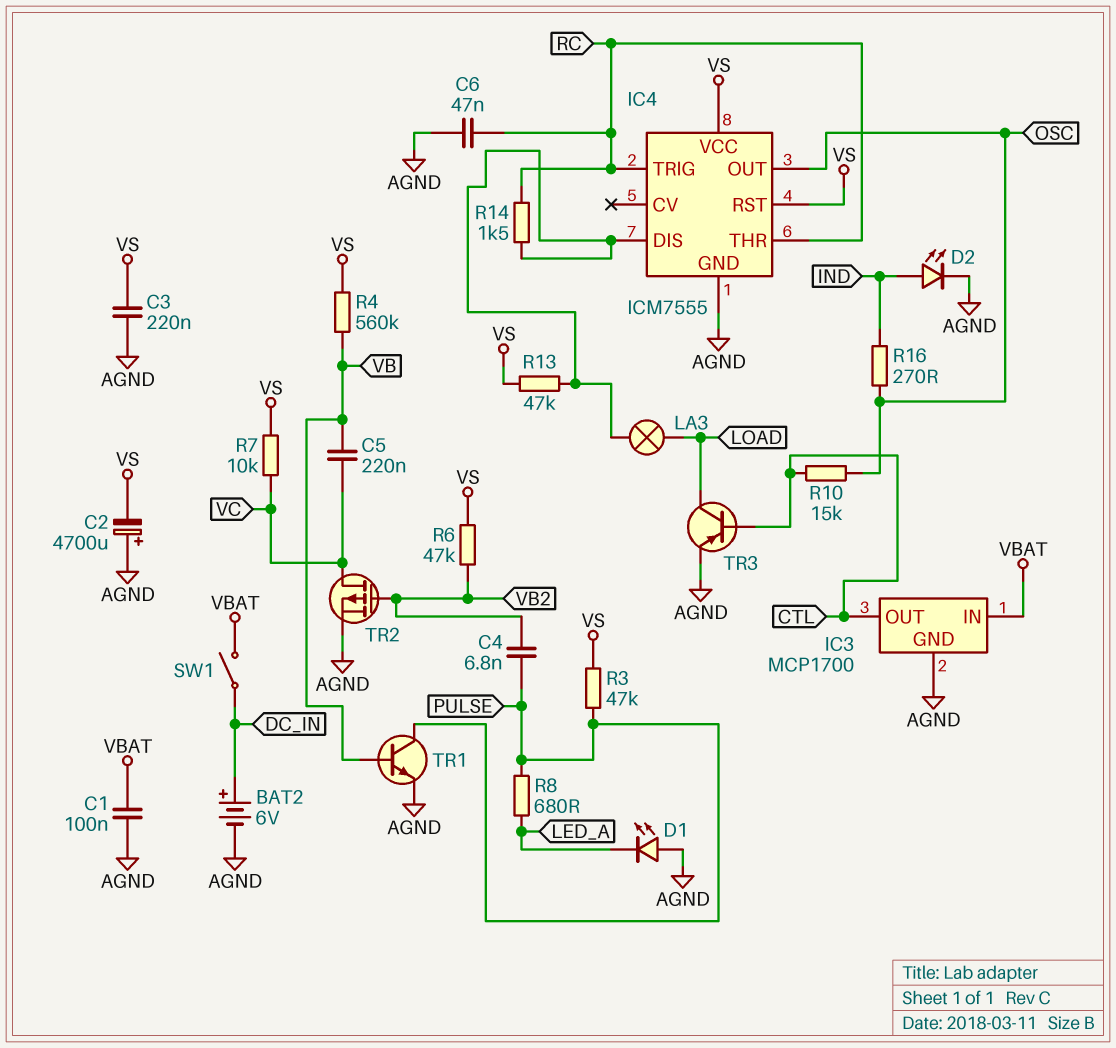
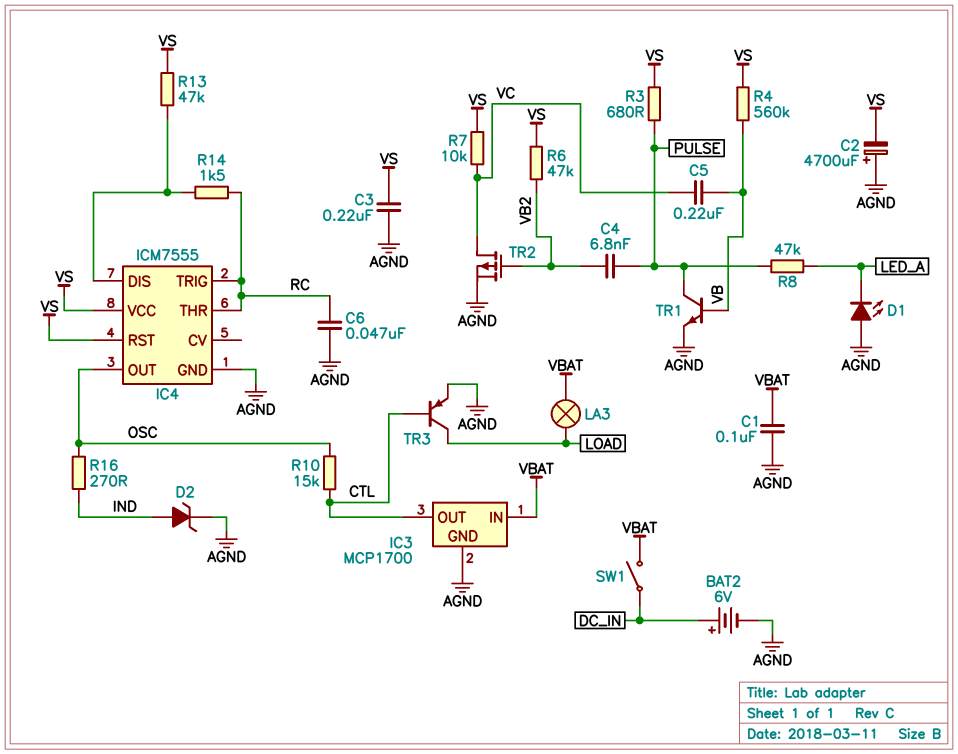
D2: LED (A IND, K AGND) -> zener (A IND, K AGND)
LA3: lamp (IC4/DIS, LOAD) -> lamp (LOAD, VBAT)
R3: 47k (PULSE, VS) -> 680 (PULSE, VS)
R8: 680 (LED_A, PULSE) -> 47k (LED_A, PULSE)

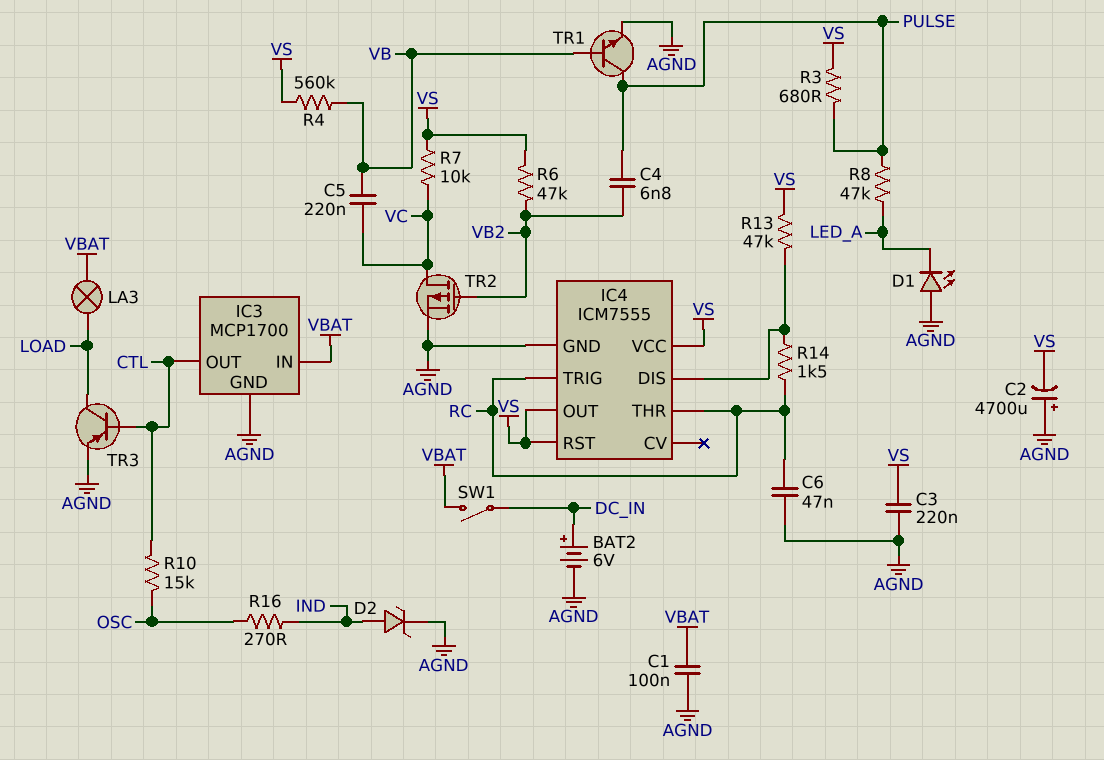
IC4 pin OUT: OSC -> VS

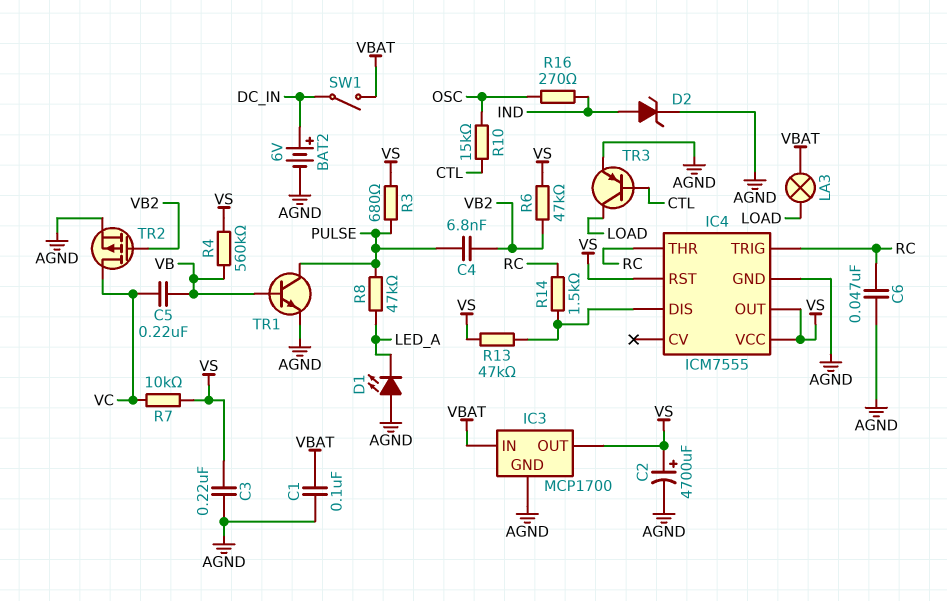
C2: 4700uF (plus AGND, minus VS) -> 4700uF (plus VS, minus AGND)
IC3 pin OUT: CTL -> VS

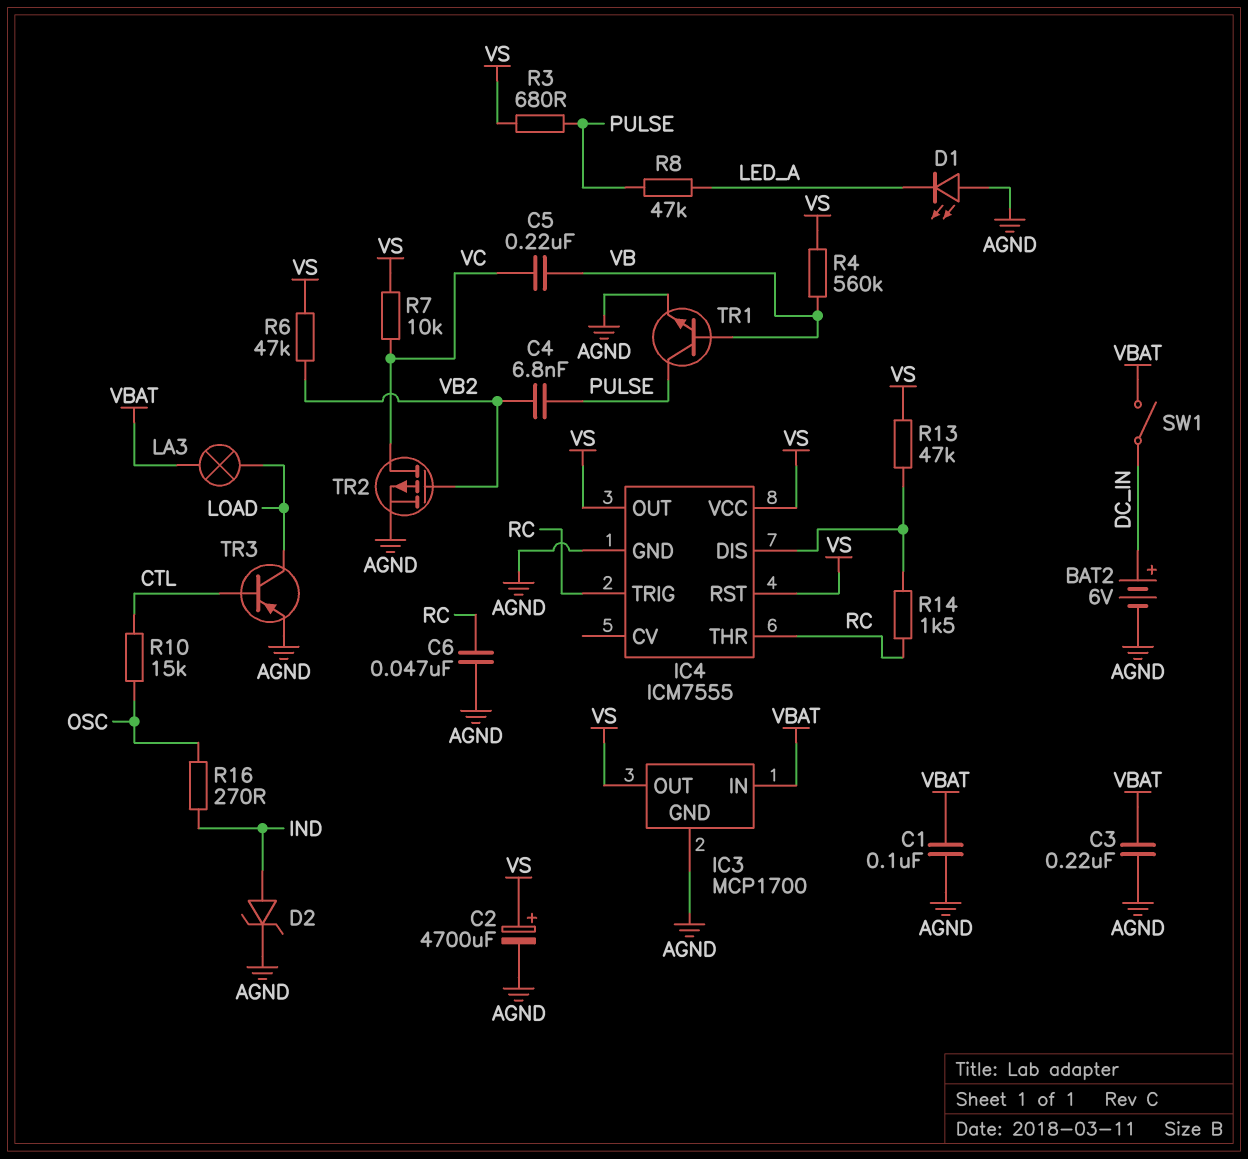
C3: 220nF (AGND, VS) -> 220nF (AGND, VBAT)

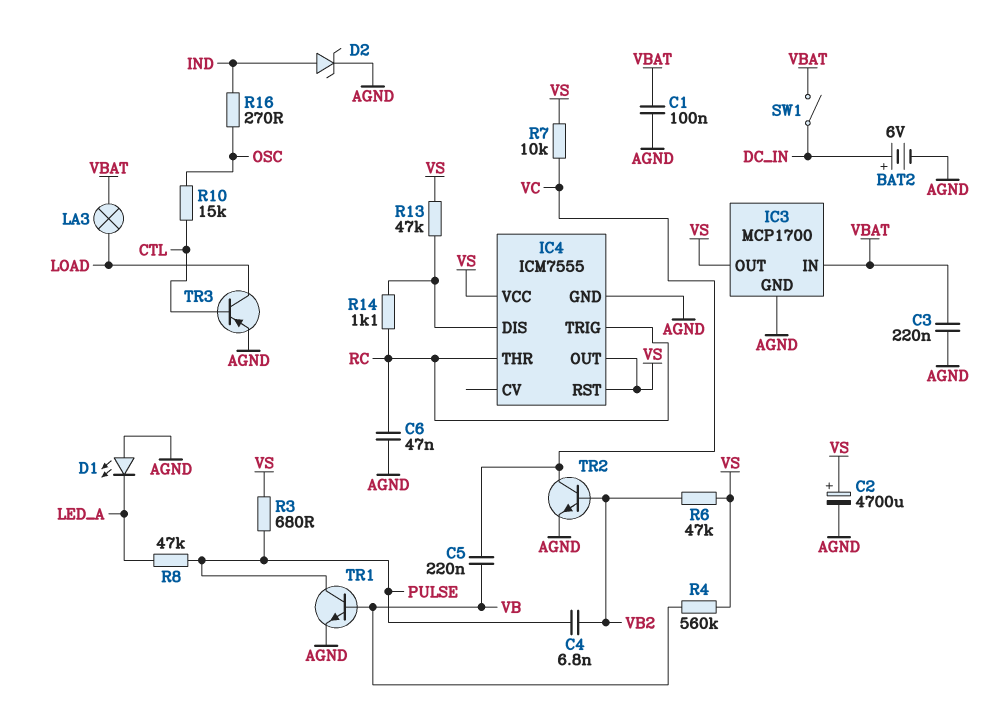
R14: 1.5k (IC4/DIS, RC) -> 1.1k (IC4/DIS, RC)
TR2: PMOS (G VB2, D VC, S AGND) -> NPN (B VB2, C VC, E AGND)

